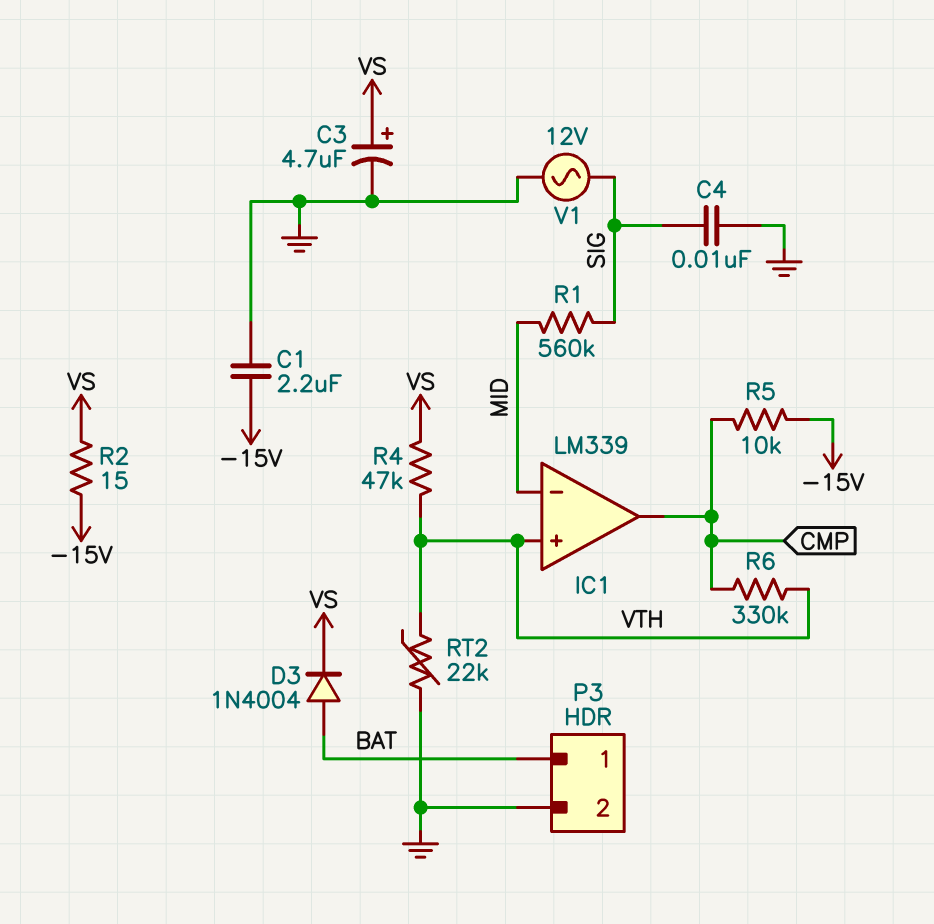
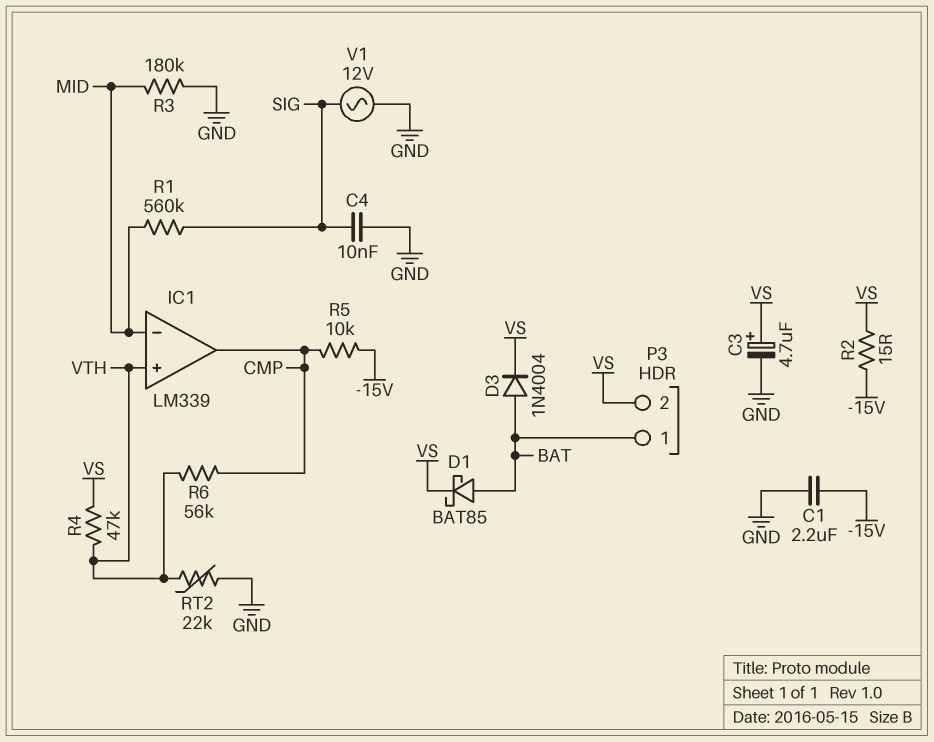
D1: none -> schottky BAT85 (A BAT, K VS)
P3 pin 2: GND -> VS
R3: none -> 180k (GND, MID)
R6: 330k (CMP, VTH) -> 56k (CMP, VTH)

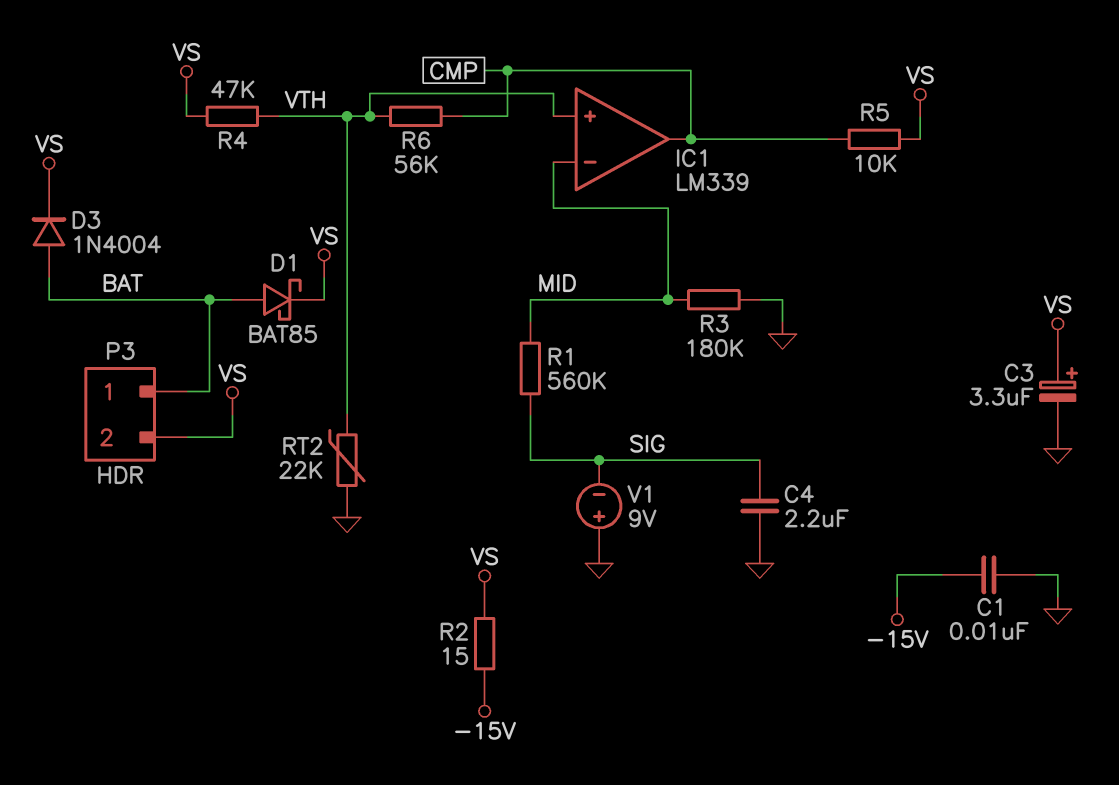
C1: 2.2uF (-15V, GND) -> 10nF (-15V, GND)
C3: 4.7uF (plus VS, minus GND) -> 3.3uF (plus VS, minus GND)
C4: 10nF (GND, SIG) -> 2.2uF (GND, SIG)
R5: 10k (-15V, CMP) -> 10k (CMP, VS)
V1: AC 12V (GND, SIG) -> 9V (plus GND, minus SIG)

